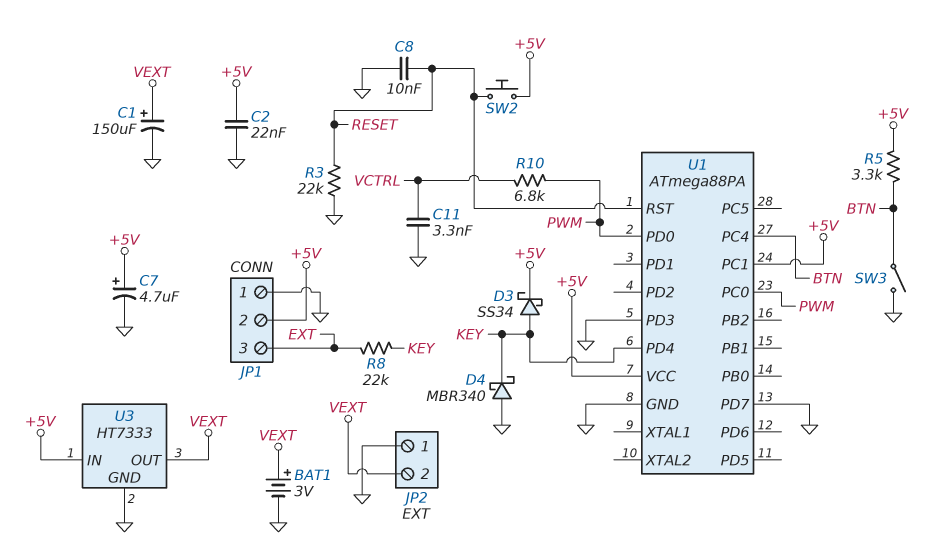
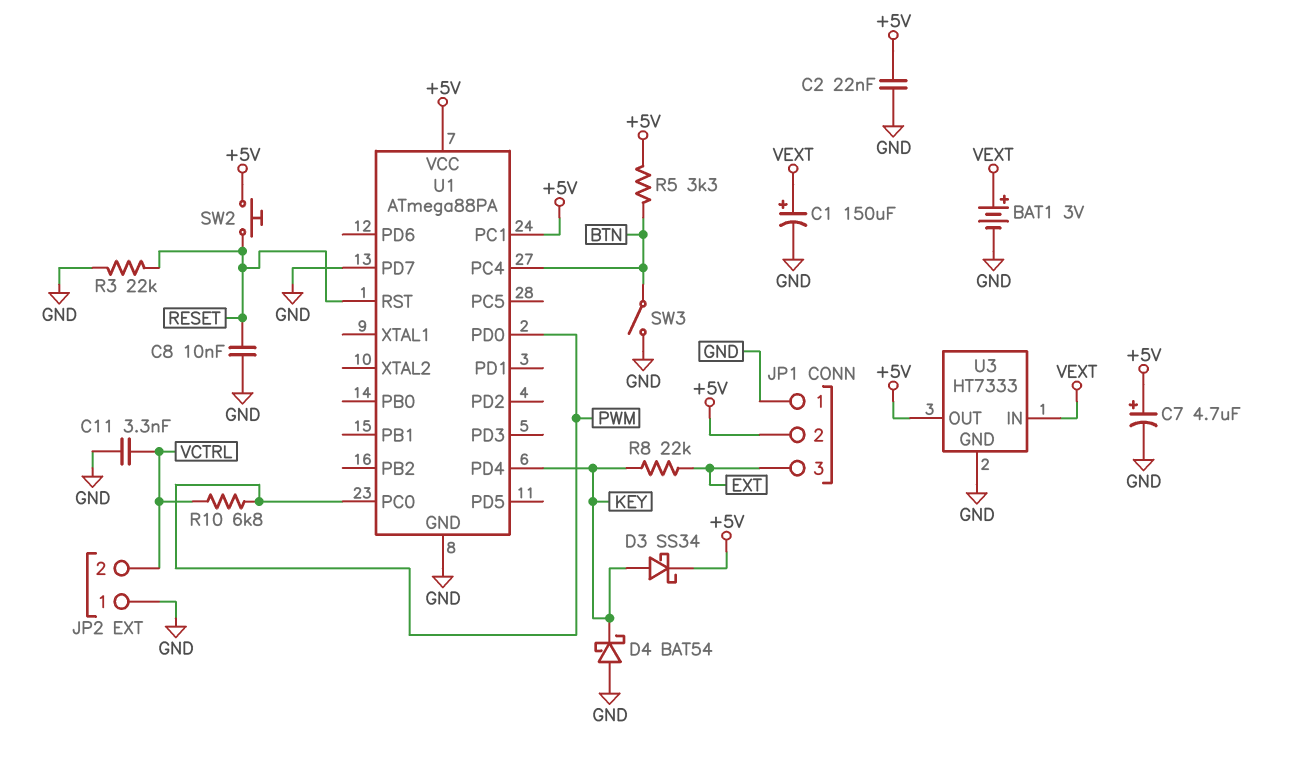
D4: schottky MBR340 (A GND, K KEY) -> schottky BAT54 (A GND, K KEY)
JP2 pin 2: VEXT -> VCTRL
U1 pin PD3: GND -> none
U3 pin IN: +5V -> VEXT
U3 pin OUT: VEXT -> +5V

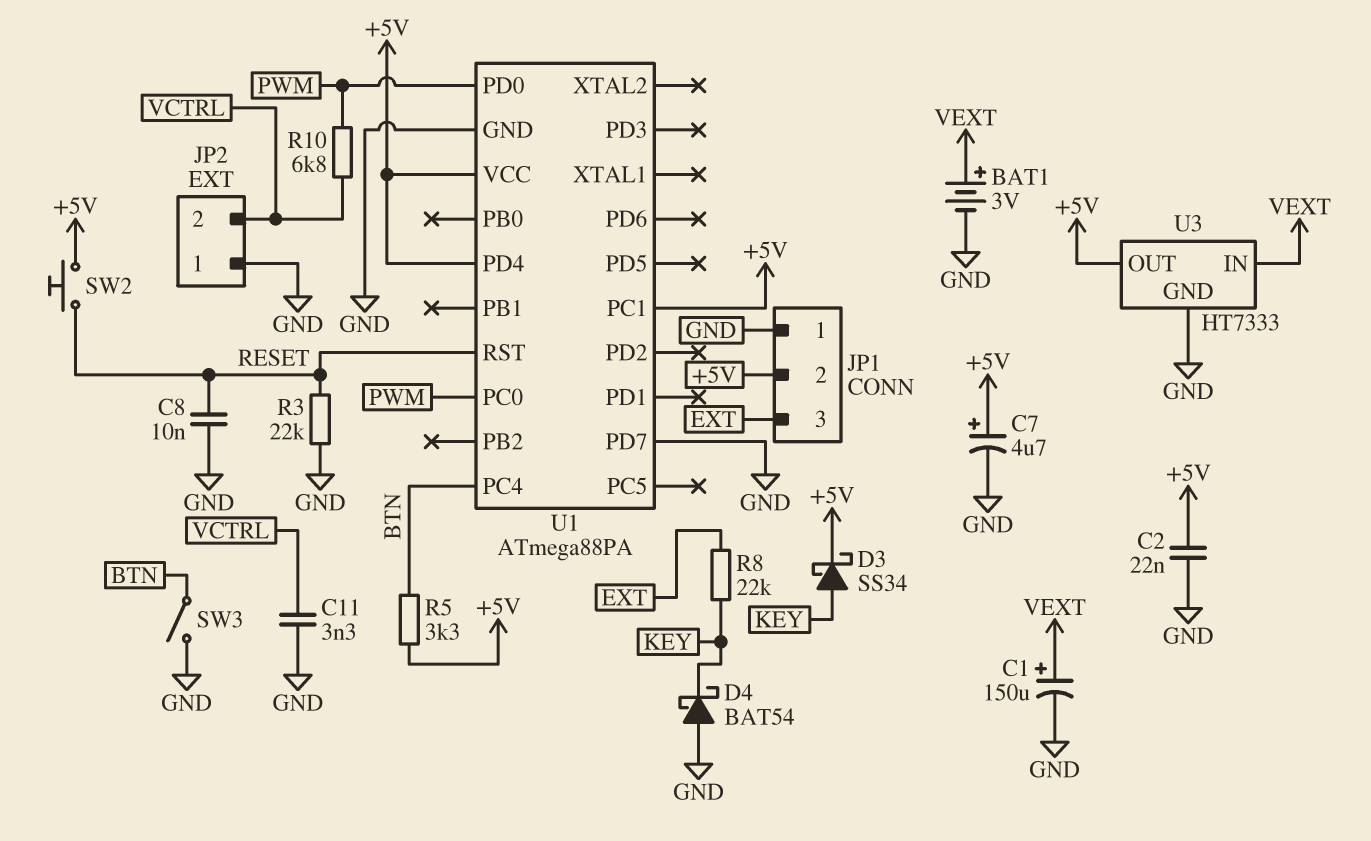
U1 pin PD4: KEY -> +5V

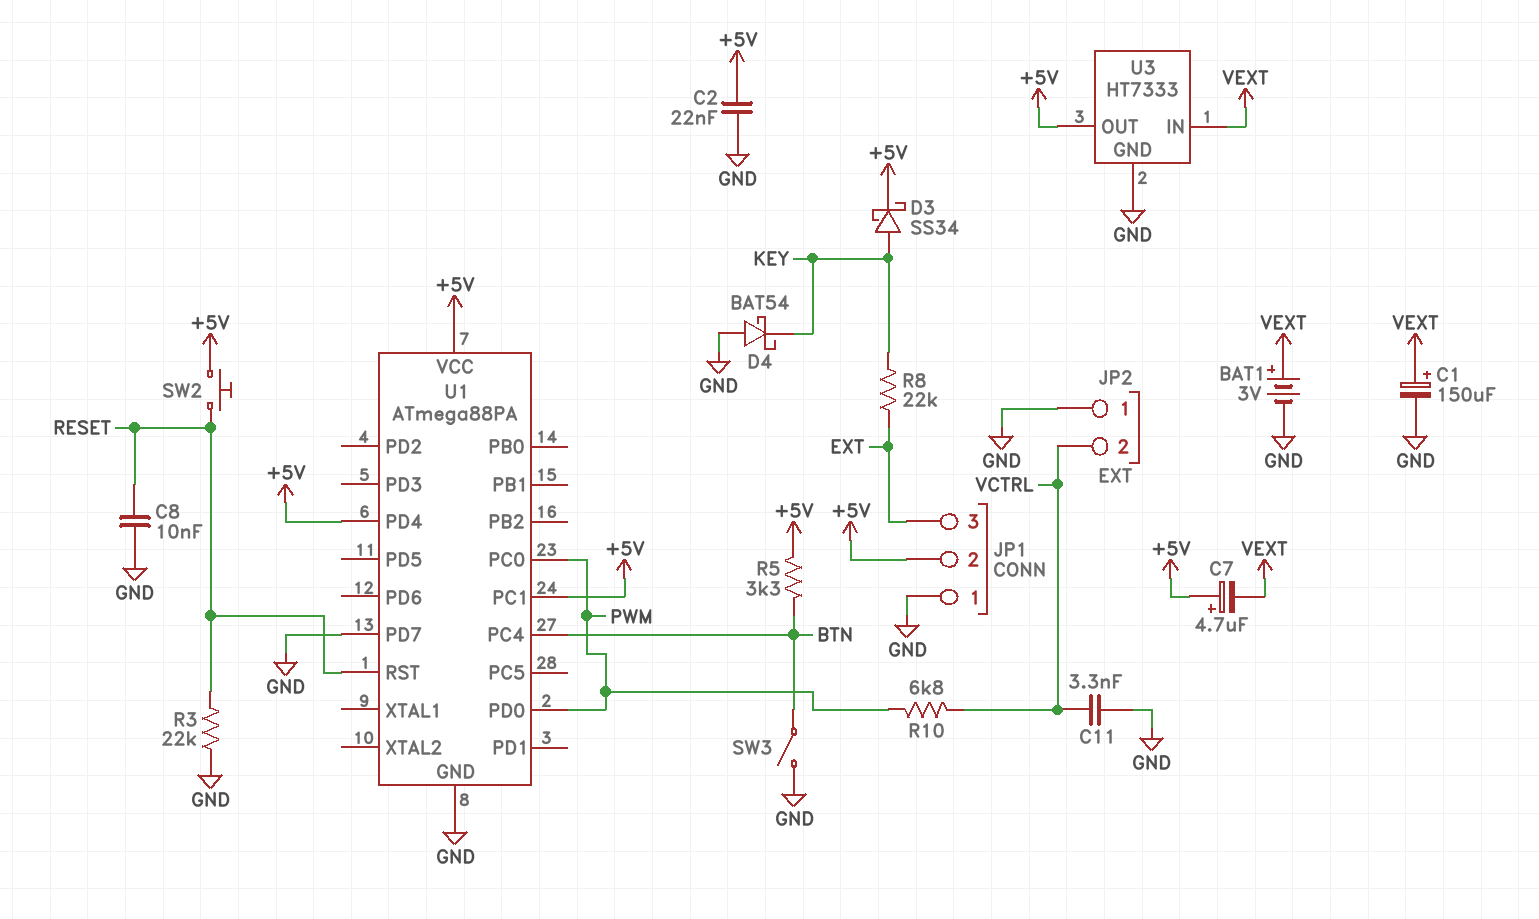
C7: 4.7uF (plus +5V, minus GND) -> 4.7uF (plus +5V, minus VEXT)

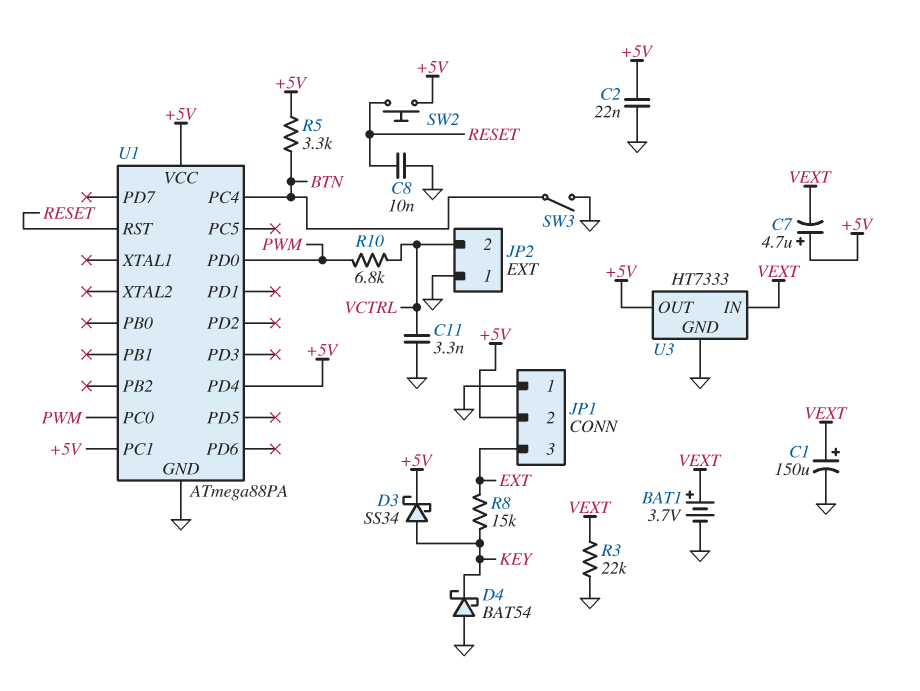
BAT1: 3V (plus VEXT, minus GND) -> 3.7V (plus VEXT, minus GND)
R3: 22k (GND, RESET) -> 22k (GND, VEXT)
R8: 22k (EXT, KEY) -> 15k (EXT, KEY)
U1 pin PD7: GND -> none

